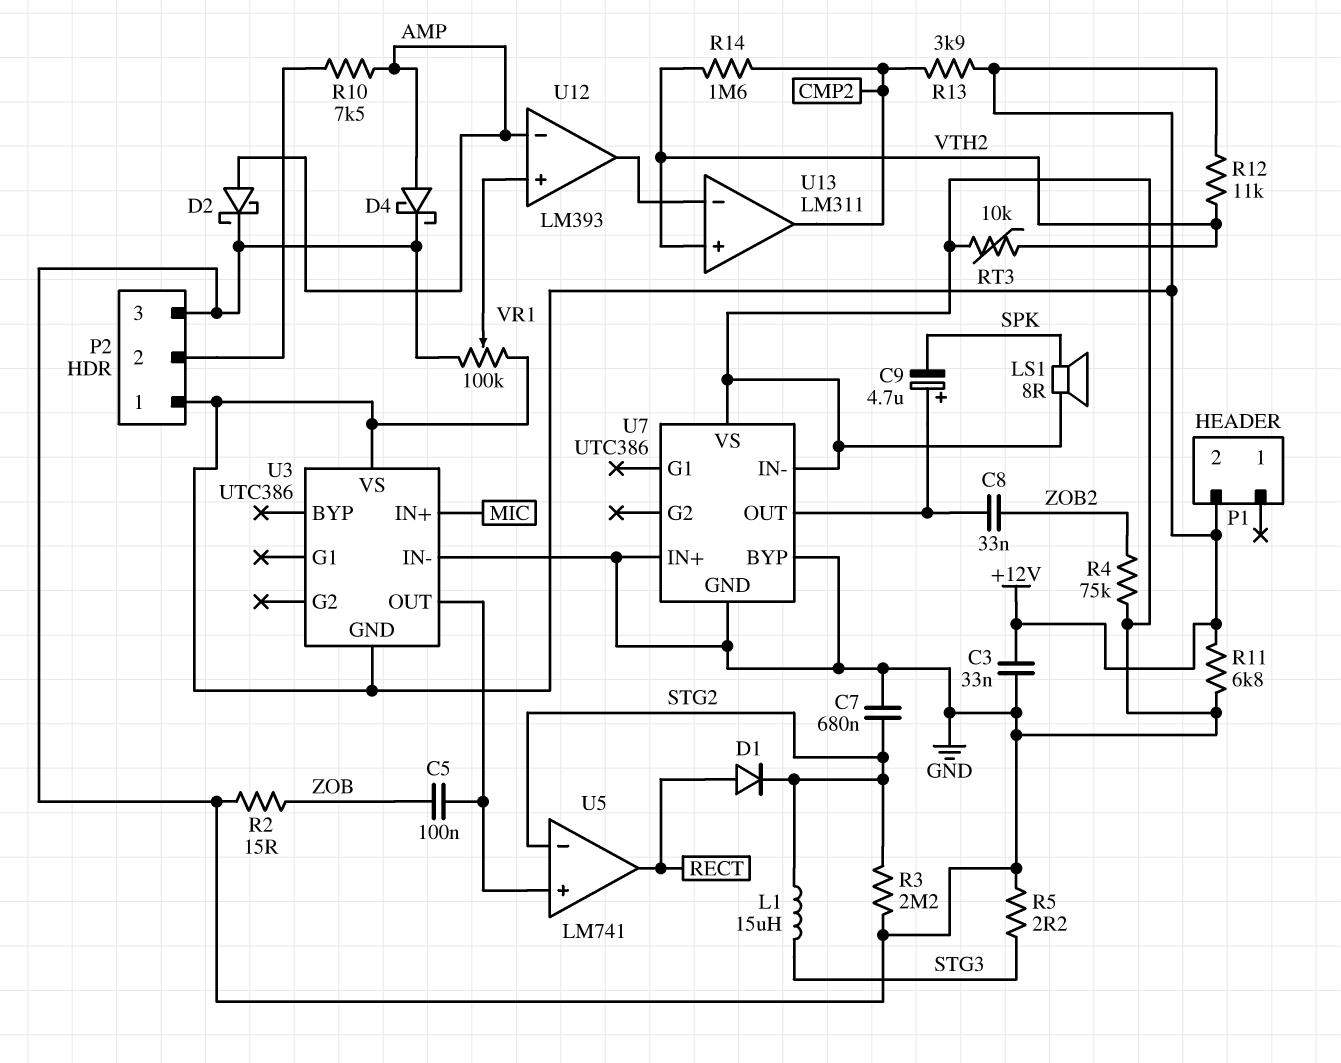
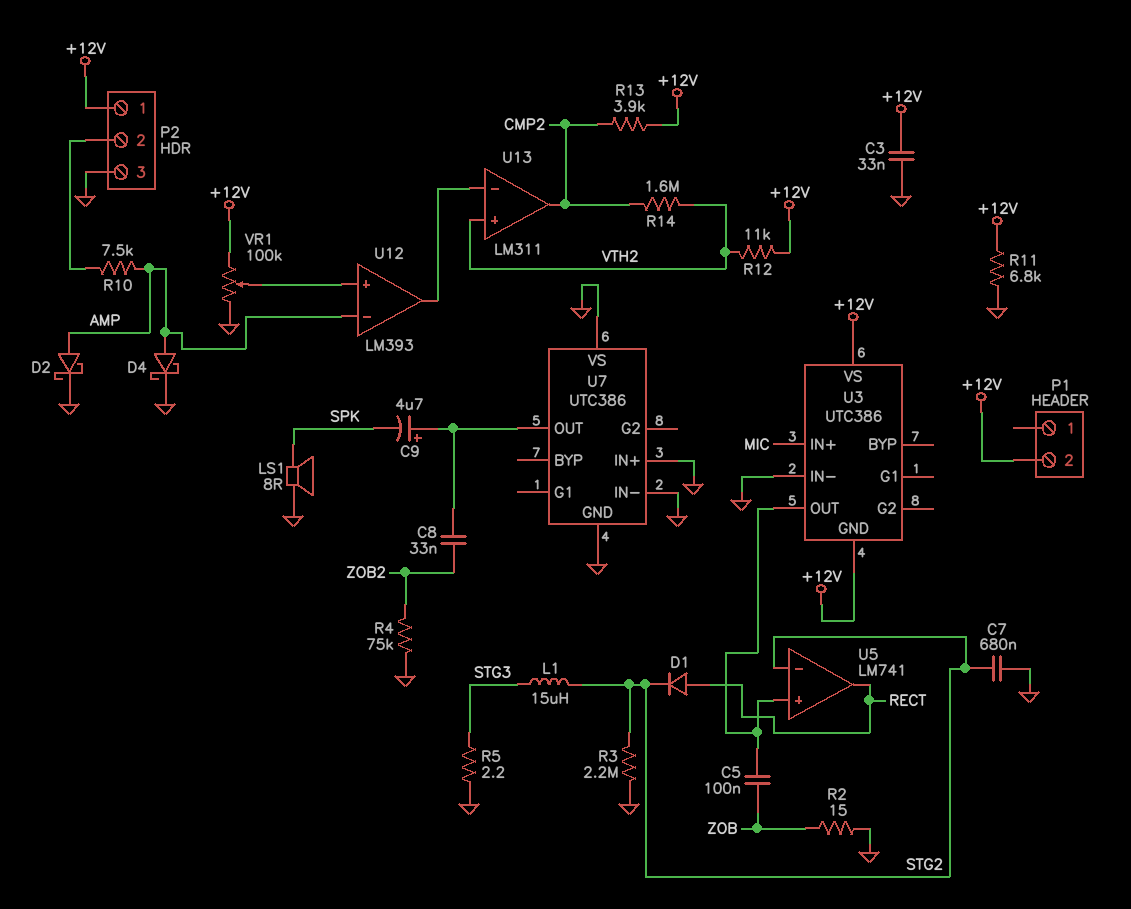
RT3: 10k (GND, VTH2) -> none
U7 pin BYP: GND -> none

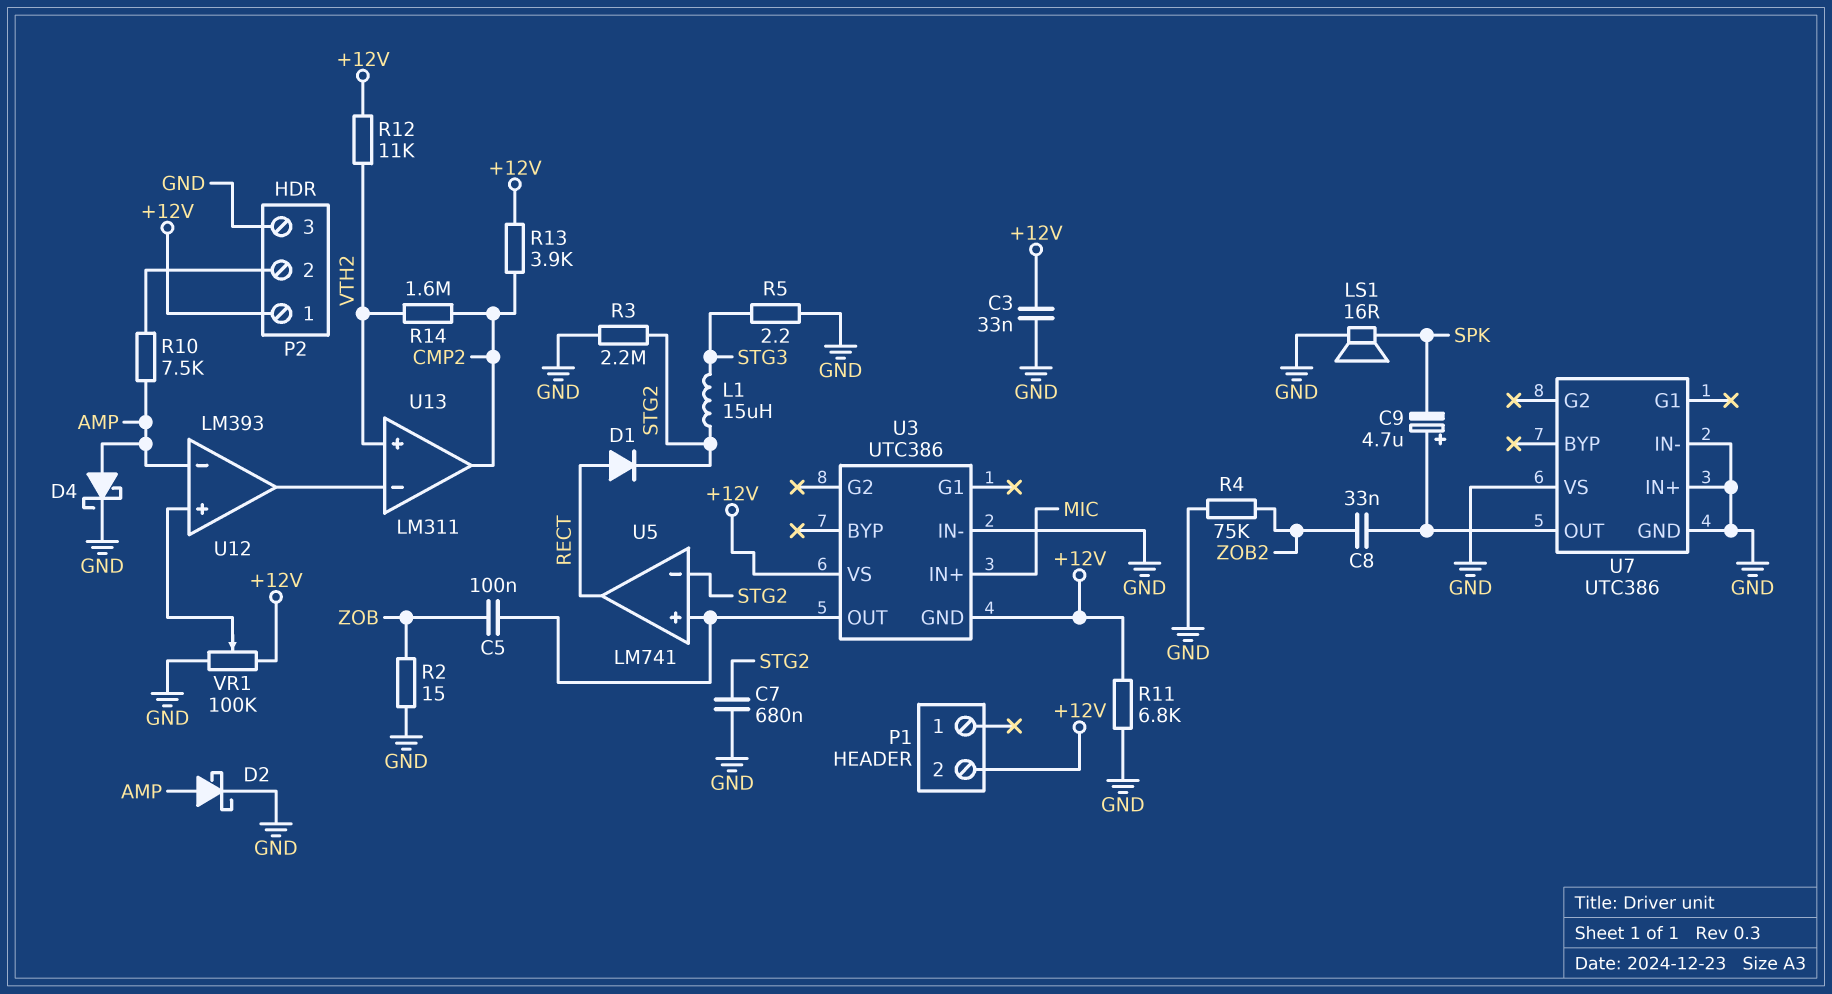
LS1: speaker 8R (GND, SPK) -> speaker 16R (GND, SPK)

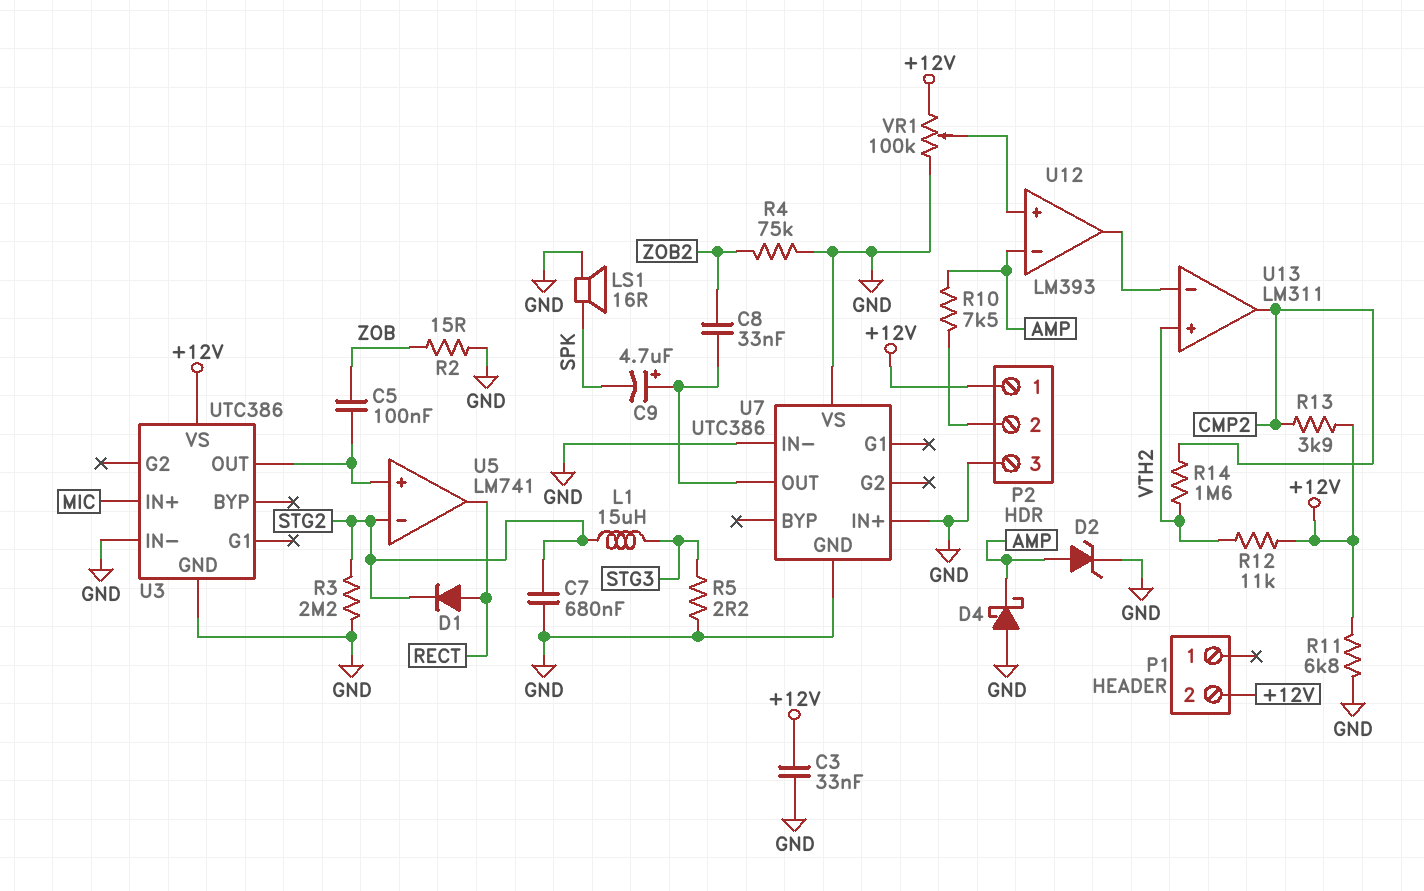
D2: schottky (A AMP, K GND) -> zener (A AMP, K GND)
D4: schottky (A AMP, K GND) -> schottky (A GND, K AMP)
U3 pin GND: +12V -> GND

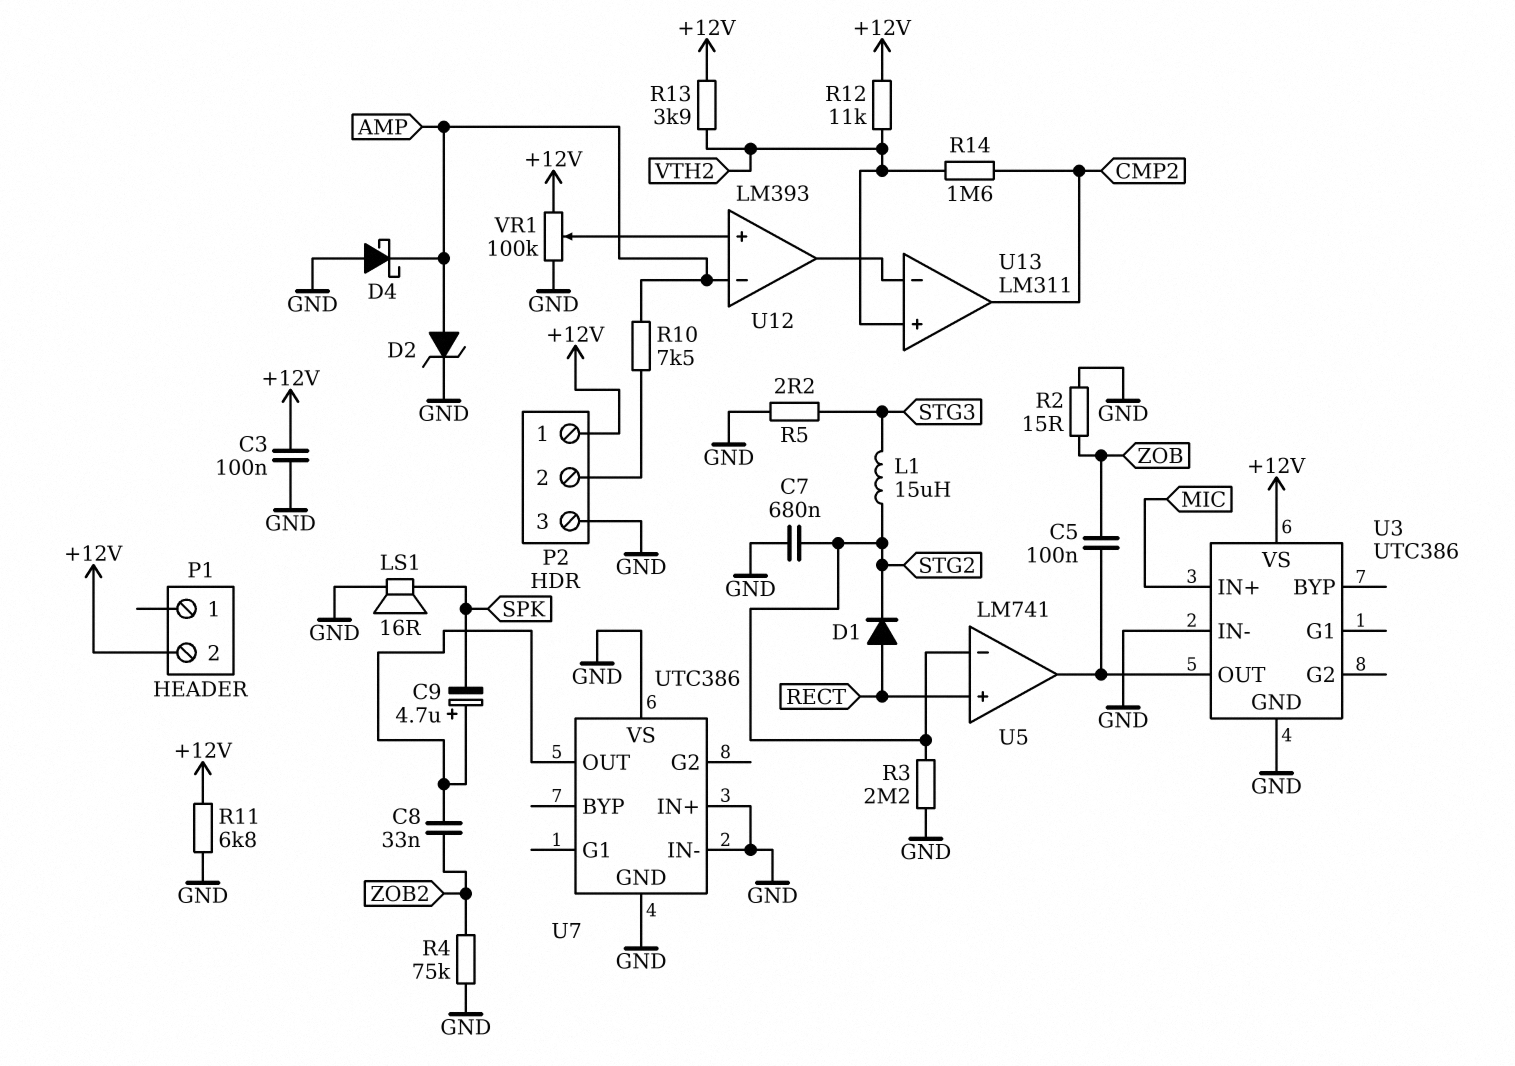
C3: 33nF (+12V, GND) -> 100nF (+12V, GND)
R13: 3.9k (+12V, CMP2) -> 3.9k (+12V, VTH2)
U5 pin in+: U3/OUT -> RECT
U5 pin out: RECT -> U3/OUT

